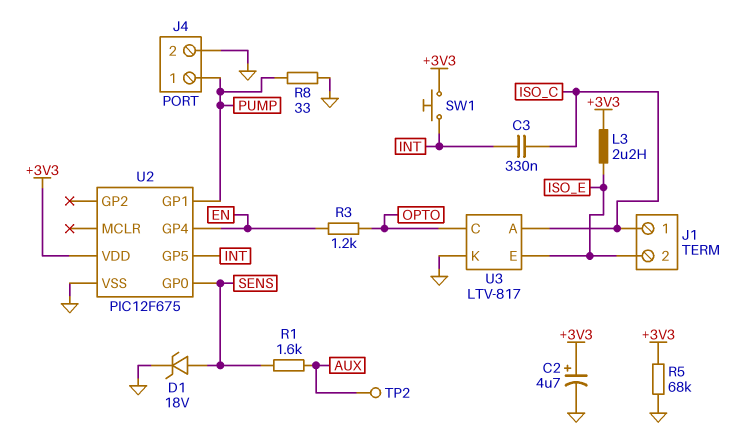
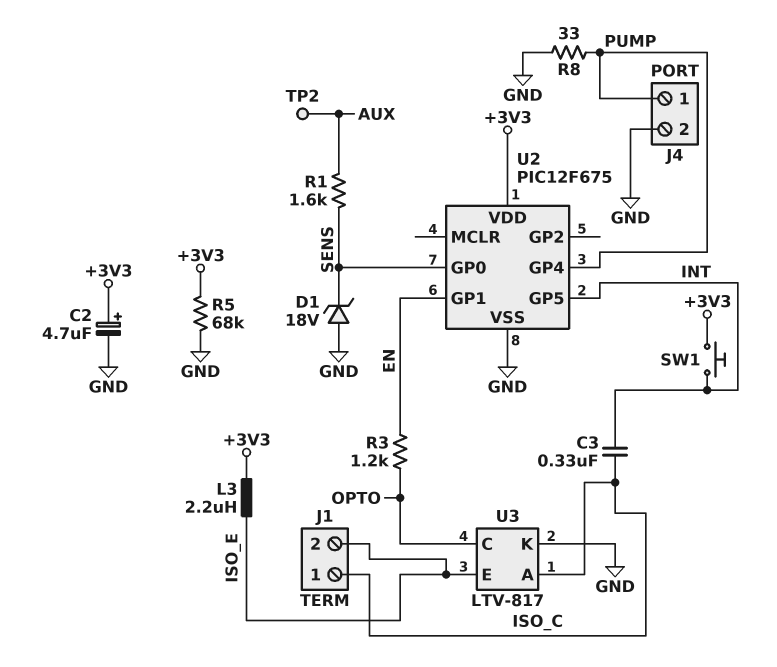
D1: zener 18V (A SENS, K GND) -> zener 18V (A GND, K SENS)
U2 pin GP1: PUMP -> EN
U2 pin GP4: EN -> PUMP

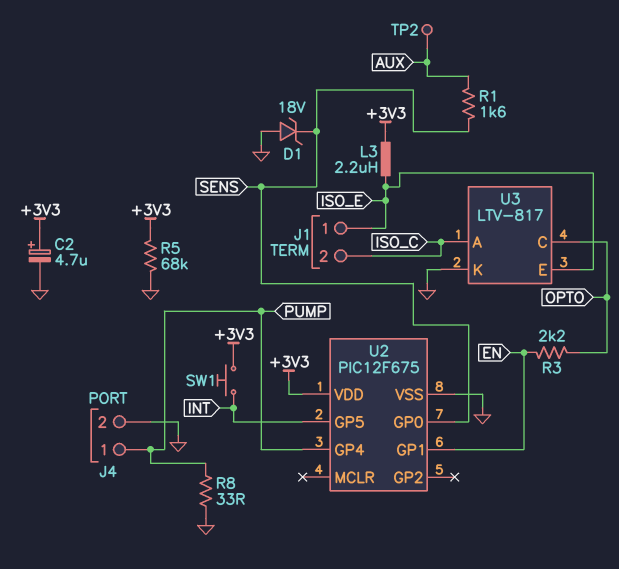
C3: 330nF (INT, ISO_C) -> none
J1 pin 1: ISO_C -> ISO_E
J1 pin 2: ISO_E -> ISO_C
R3: 1.2k (EN, OPTO) -> 2.2k (EN, OPTO)

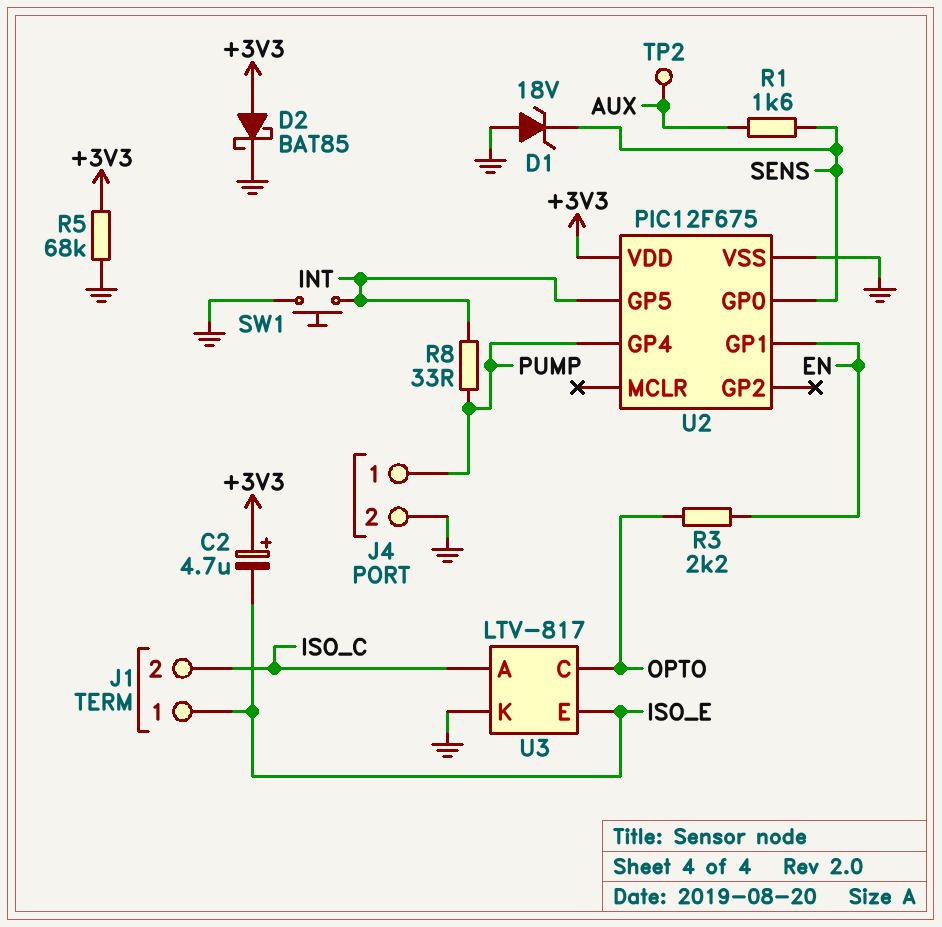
C2: 4.7uF (plus +3V3, minus GND) -> 4.7uF (plus +3V3, minus ISO_E)
D2: none -> schottky BAT85 (A +3V3, K GND)
L3: 2.2uH (+3V3, ISO_E) -> none
R8: 33 (GND, PUMP) -> 33 (INT, PUMP)
SW1: button (+3V3, INT) -> button (GND, INT)

